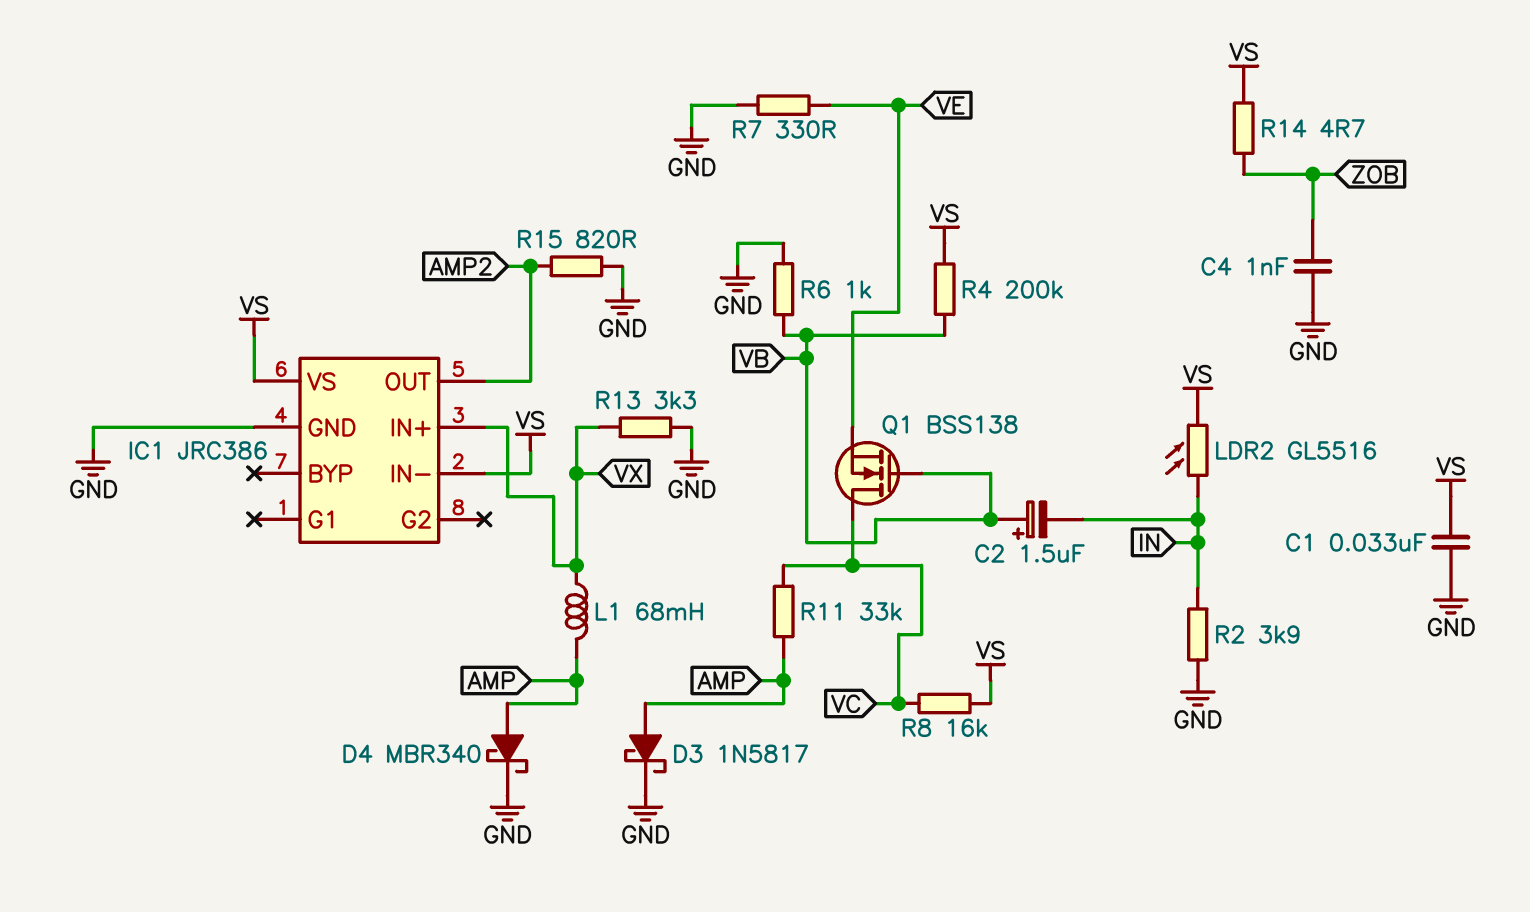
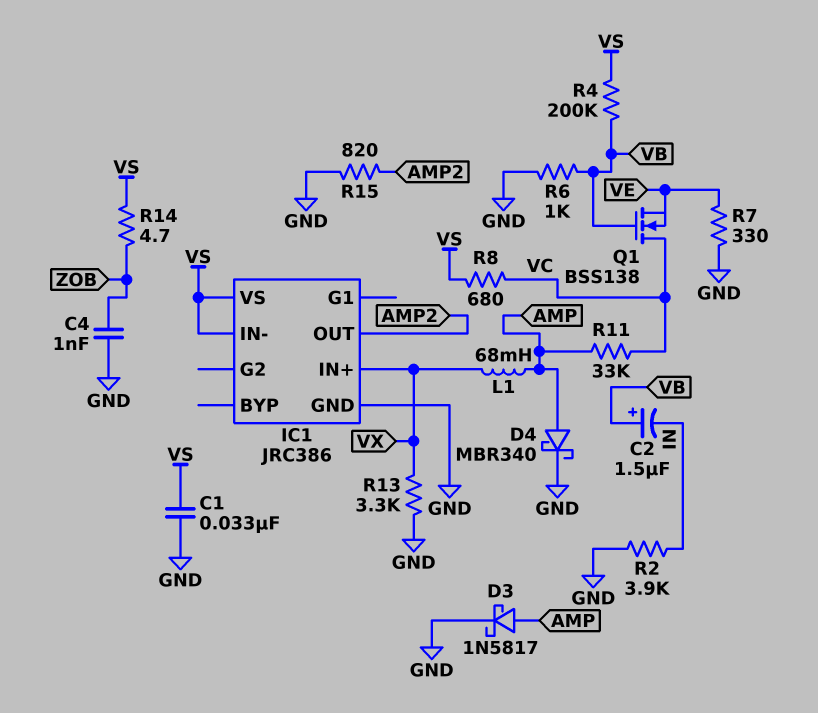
LDR2: GL5516 (IN, VS) -> none
R8: 16k (VC, VS) -> 680 (VC, VS)

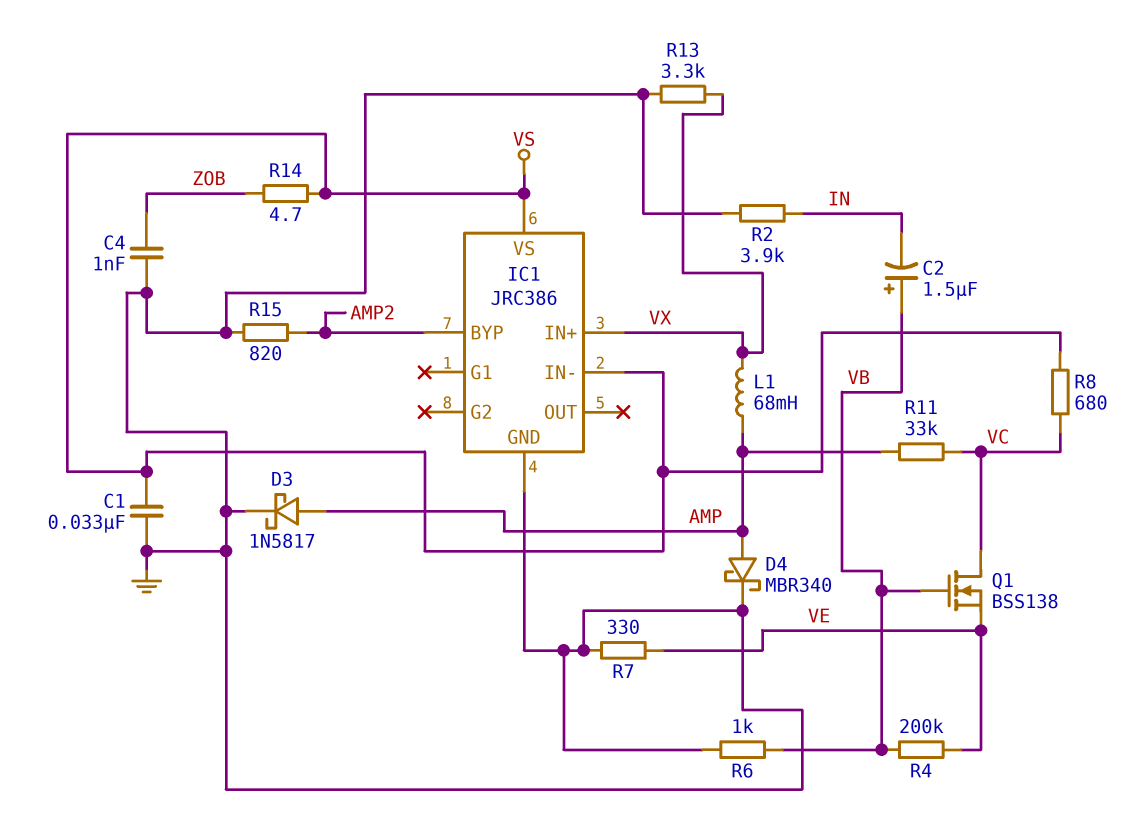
IC1 pin BYP: none -> AMP2
IC1 pin OUT: AMP2 -> none
R4: 200k (VB, VS) -> 200k (VB, VE)

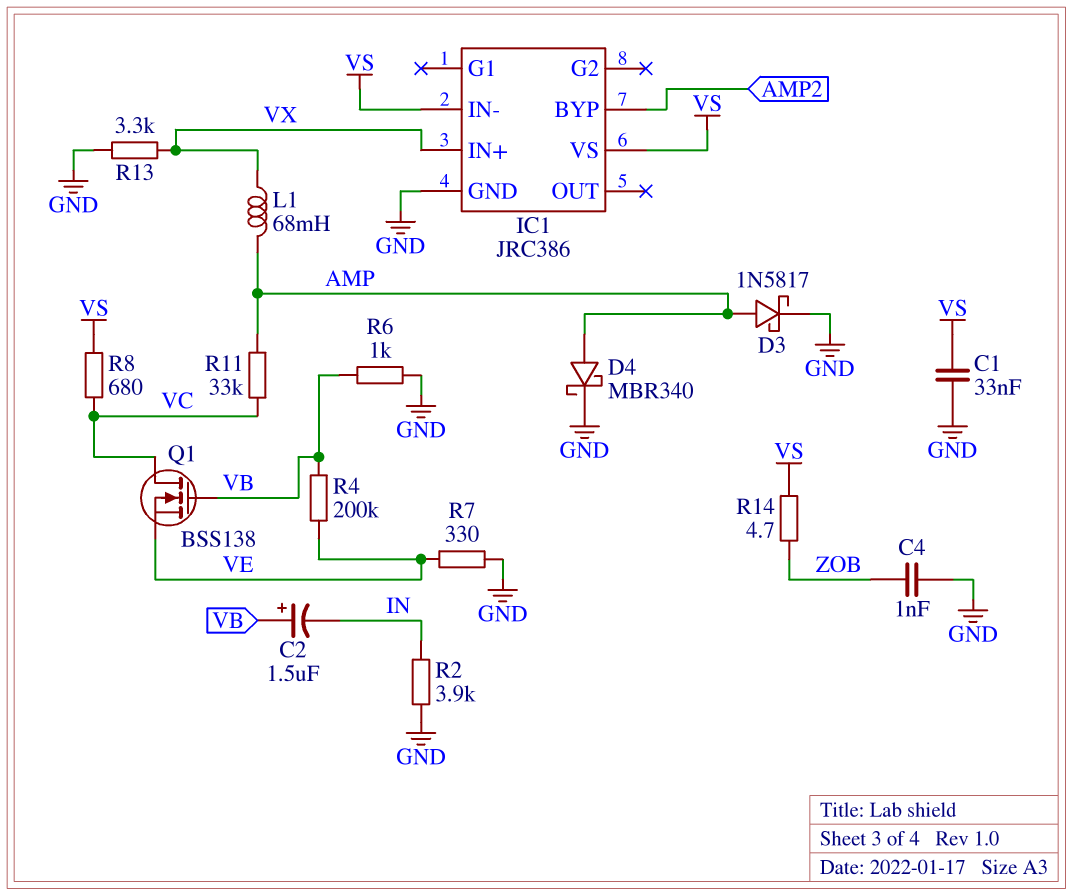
R15: 820 (AMP2, GND) -> none

